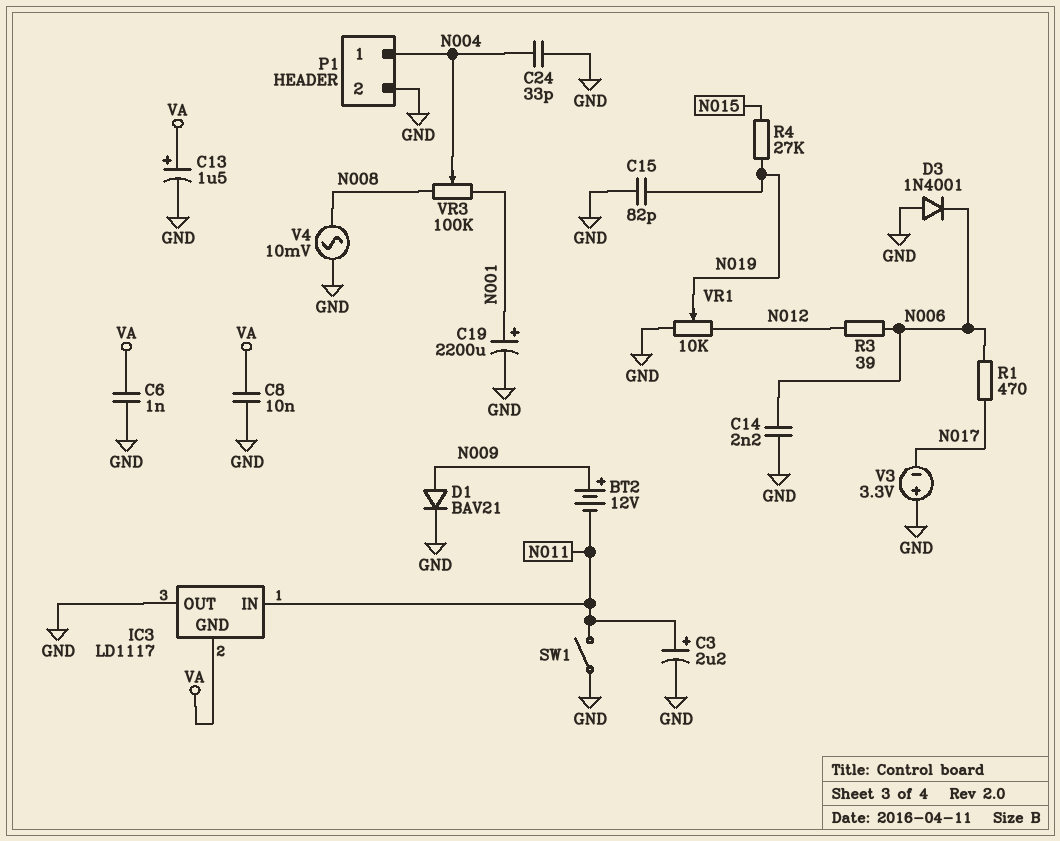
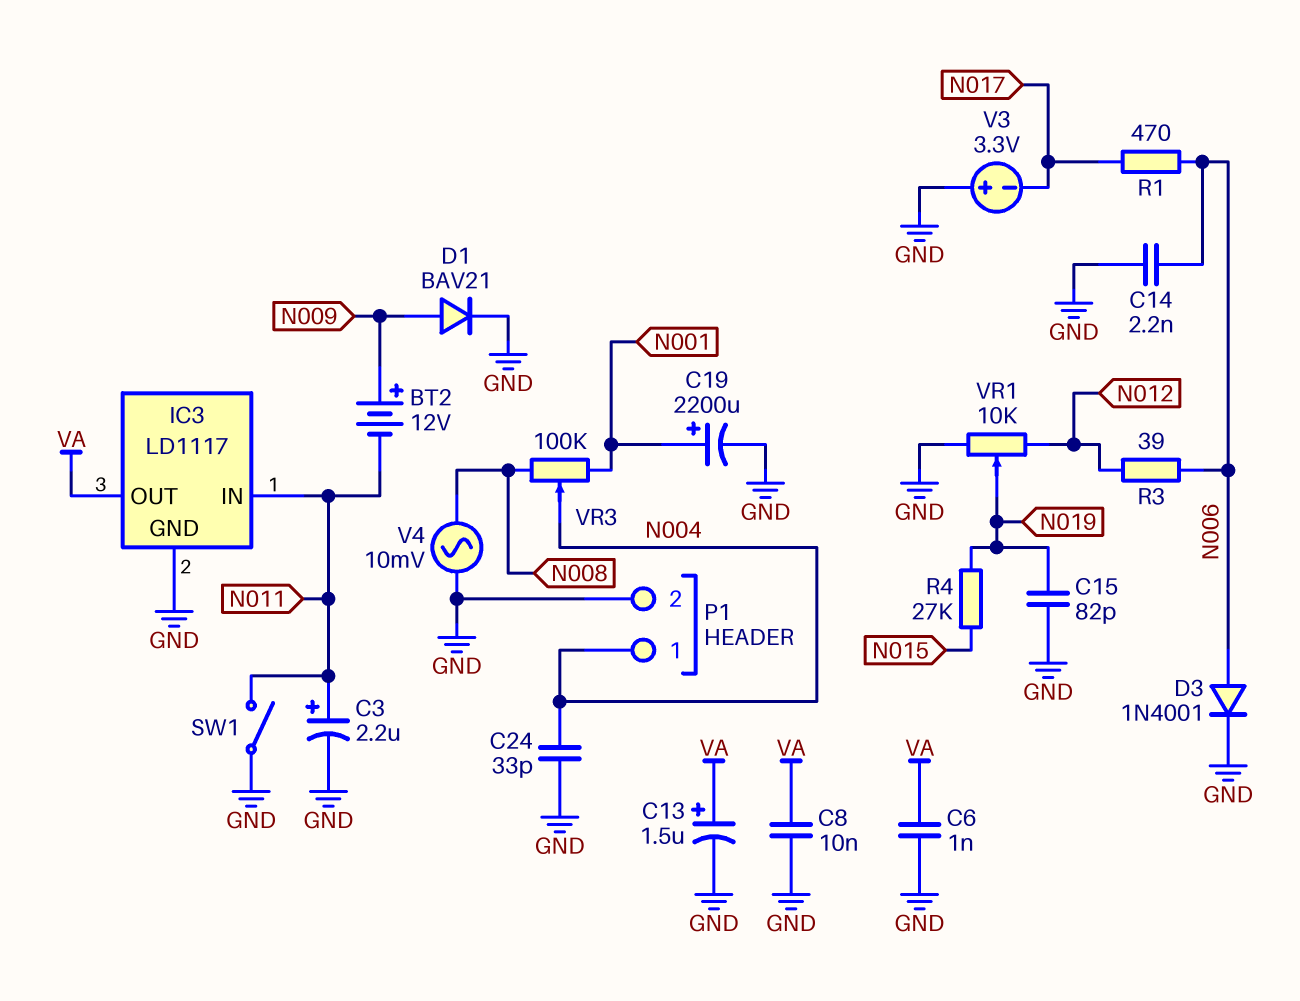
D3: diode 1N4001 (A GND, K N006) -> diode 1N4001 (A N006, K GND)
IC3 pin GND: VA -> GND
IC3 pin OUT: GND -> VA

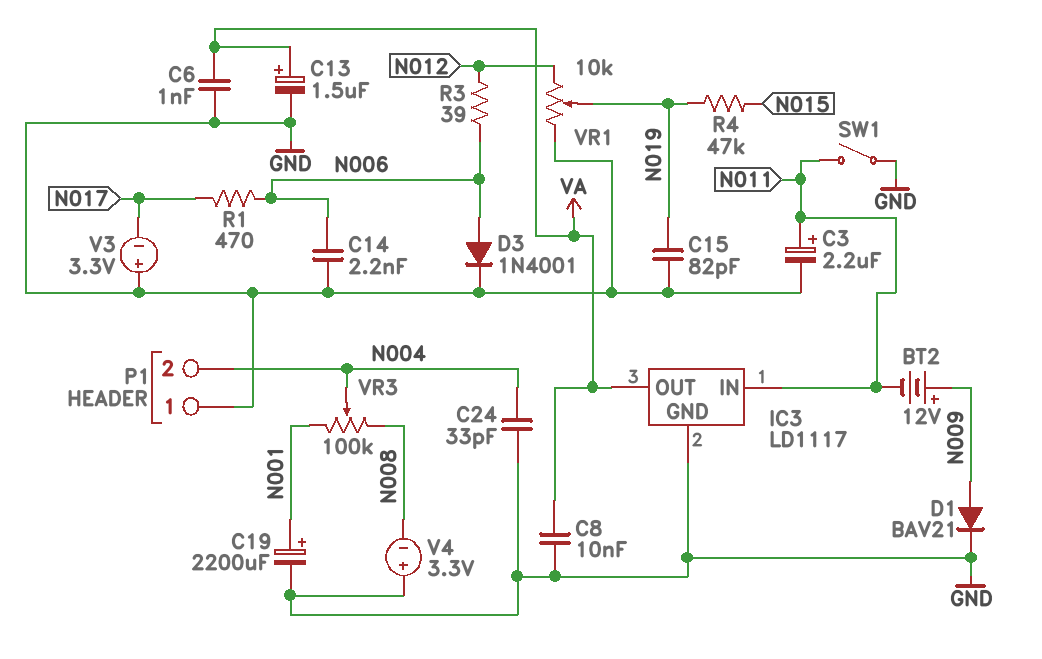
P1 pin 1: N004 -> GND
P1 pin 2: GND -> N004
R4: 27k (N015, N019) -> 47k (N015, N019)
V4: AC 10mV (GND, N008) -> 3.3V (plus GND, minus N008)

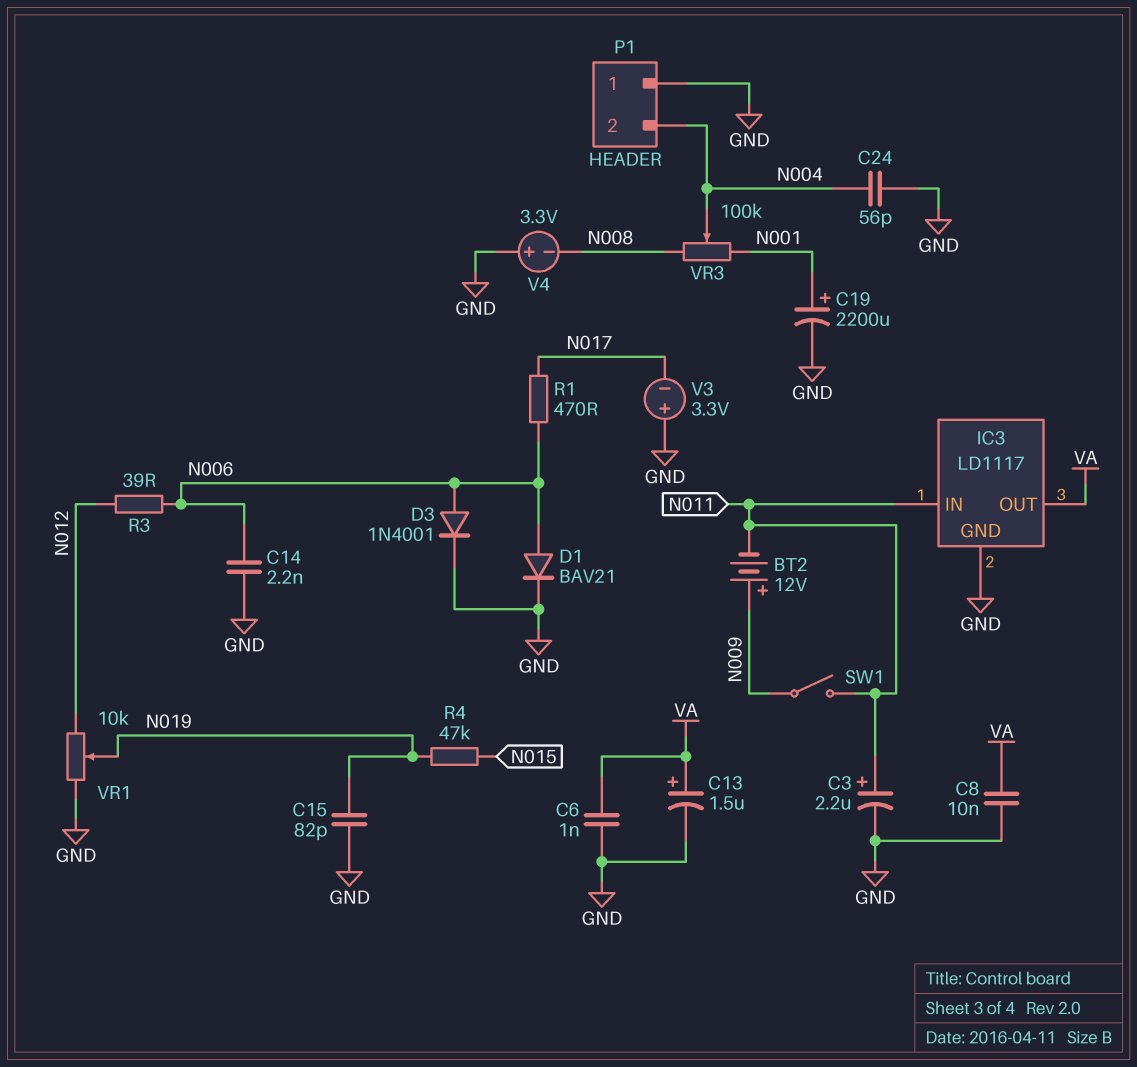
C24: 33pF (GND, N004) -> 56pF (GND, N004)
D1: diode BAV21 (A N009, K GND) -> diode BAV21 (A N006, K GND)
SW1: switch (GND, N011) -> switch (N009, N011)

